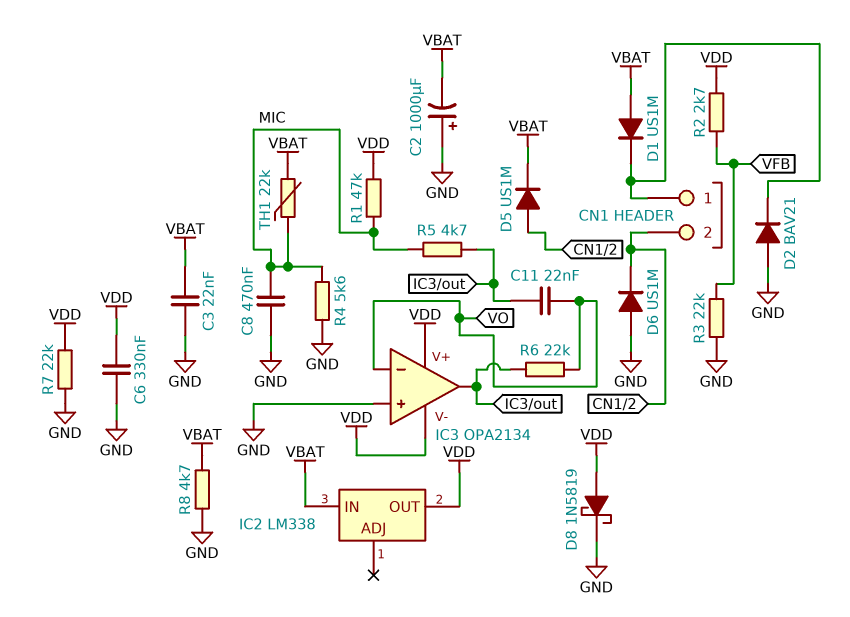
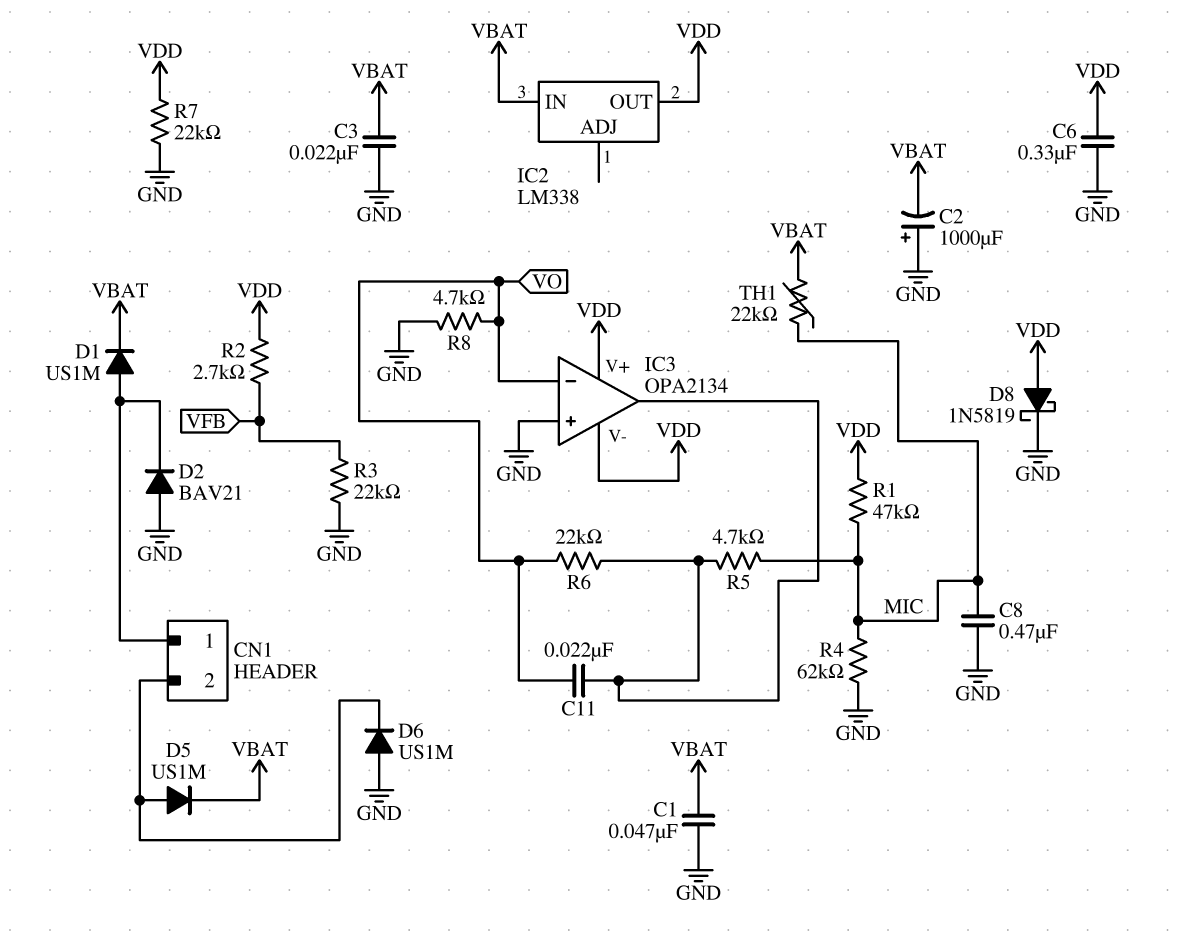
C1: none -> 47nF (GND, VBAT)
D1: diode US1M (A VBAT, K CN1/1) -> diode US1M (A CN1/1, K VBAT)
R4: 5.6k (GND, MIC) -> 62k (GND, MIC)
R8: 4.7k (GND, VBAT) -> 4.7k (GND, VO)

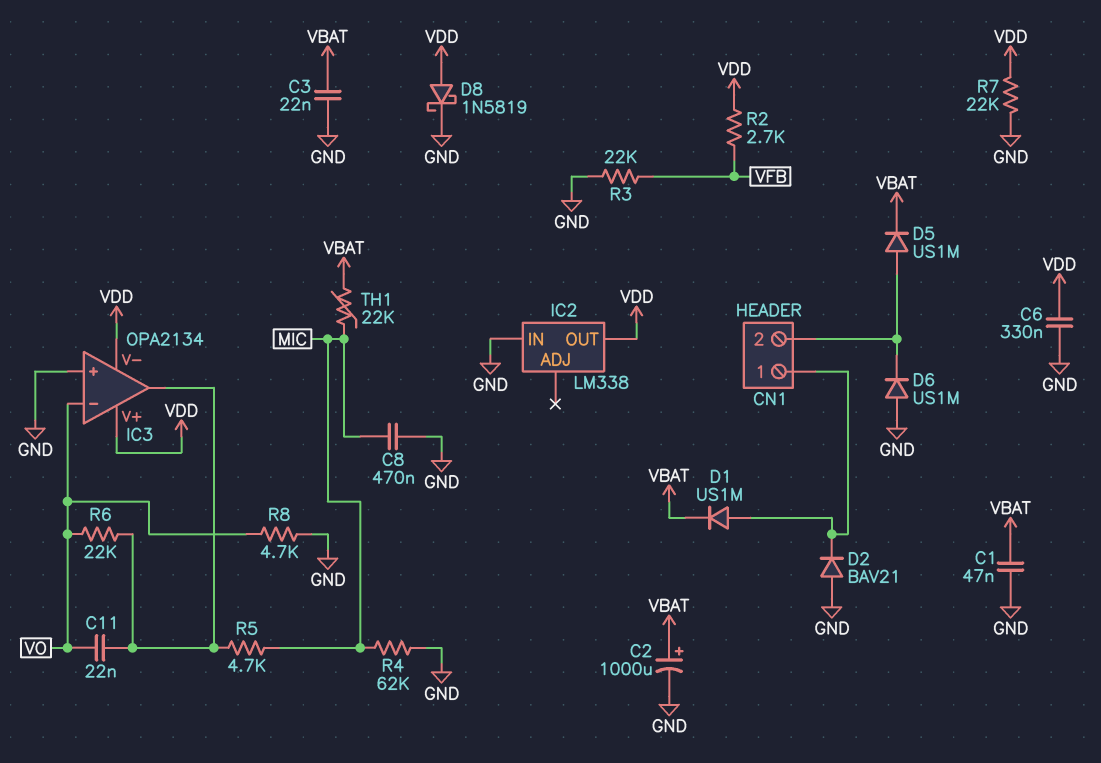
C2: 1000uF (plus GND, minus VBAT) -> 1000uF (plus VBAT, minus GND)
IC2 pin IN: VBAT -> GND
R1: 47k (MIC, VDD) -> none

